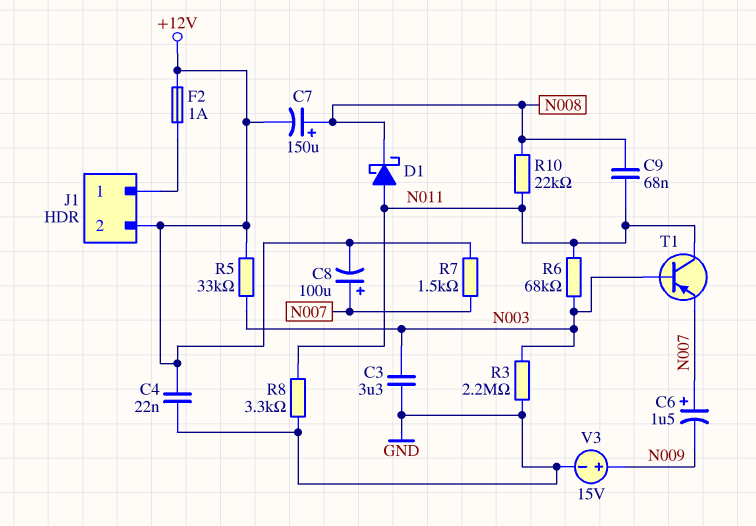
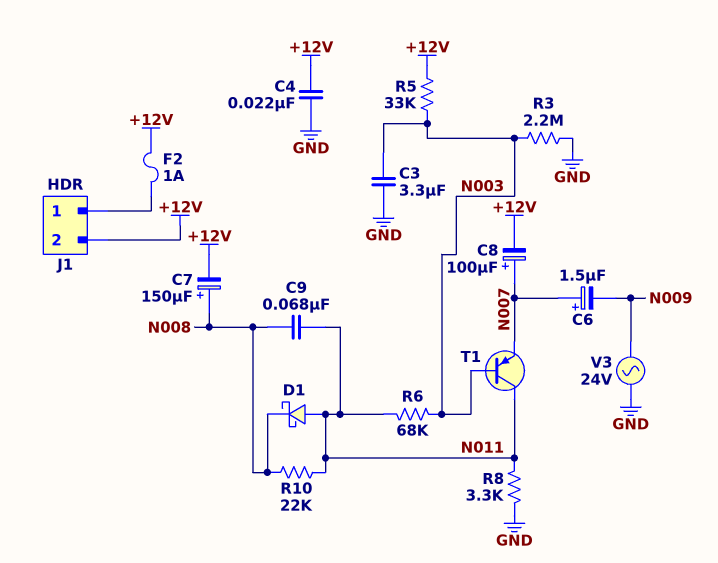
R7: 1.5k (+12V, N007) -> none
V3: 15V (plus N009, minus GND) -> AC 24V (GND, N009)

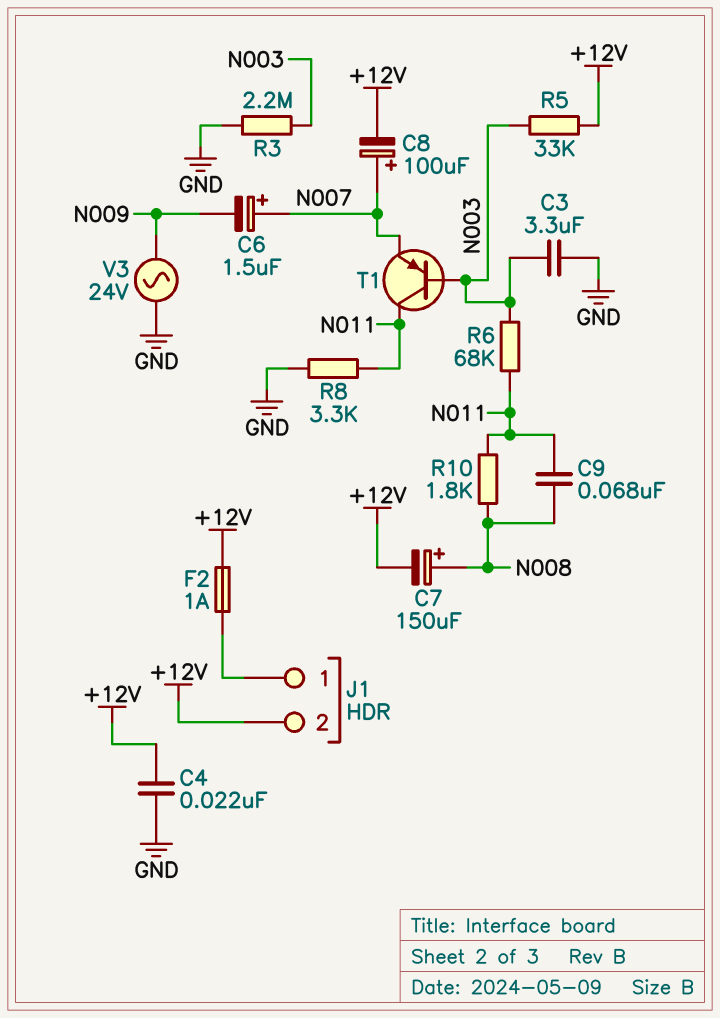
D1: schottky (A N011, K N008) -> none
R10: 22k (N008, N011) -> 1.8k (N008, N011)

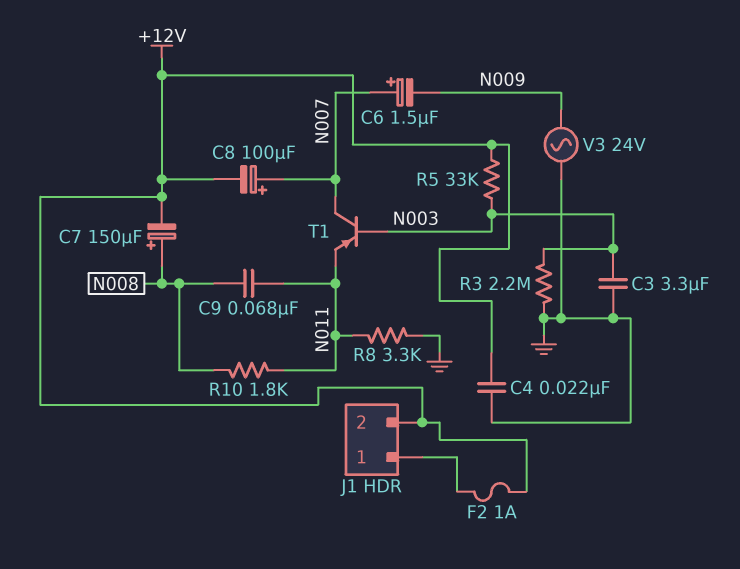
R6: 68k (N003, N011) -> none
T1: PNP (B N003, C N011, E N007) -> PNP (B N003, C N007, E N011)

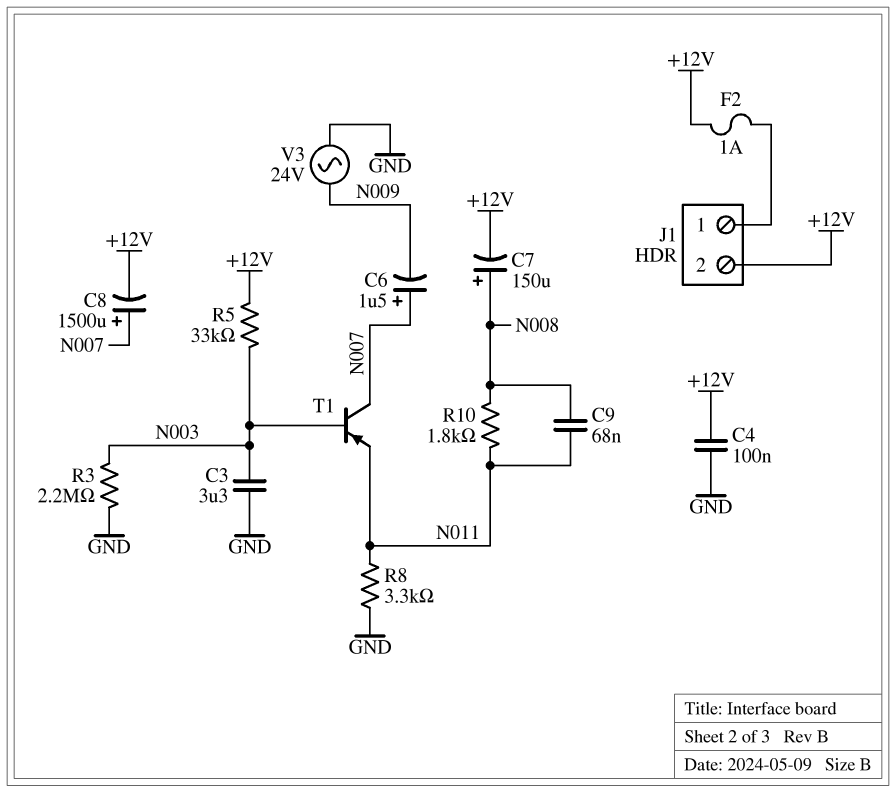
C4: 22nF (+12V, GND) -> 100nF (+12V, GND)
C8: 100uF (plus N007, minus +12V) -> 1500uF (plus N007, minus +12V)

